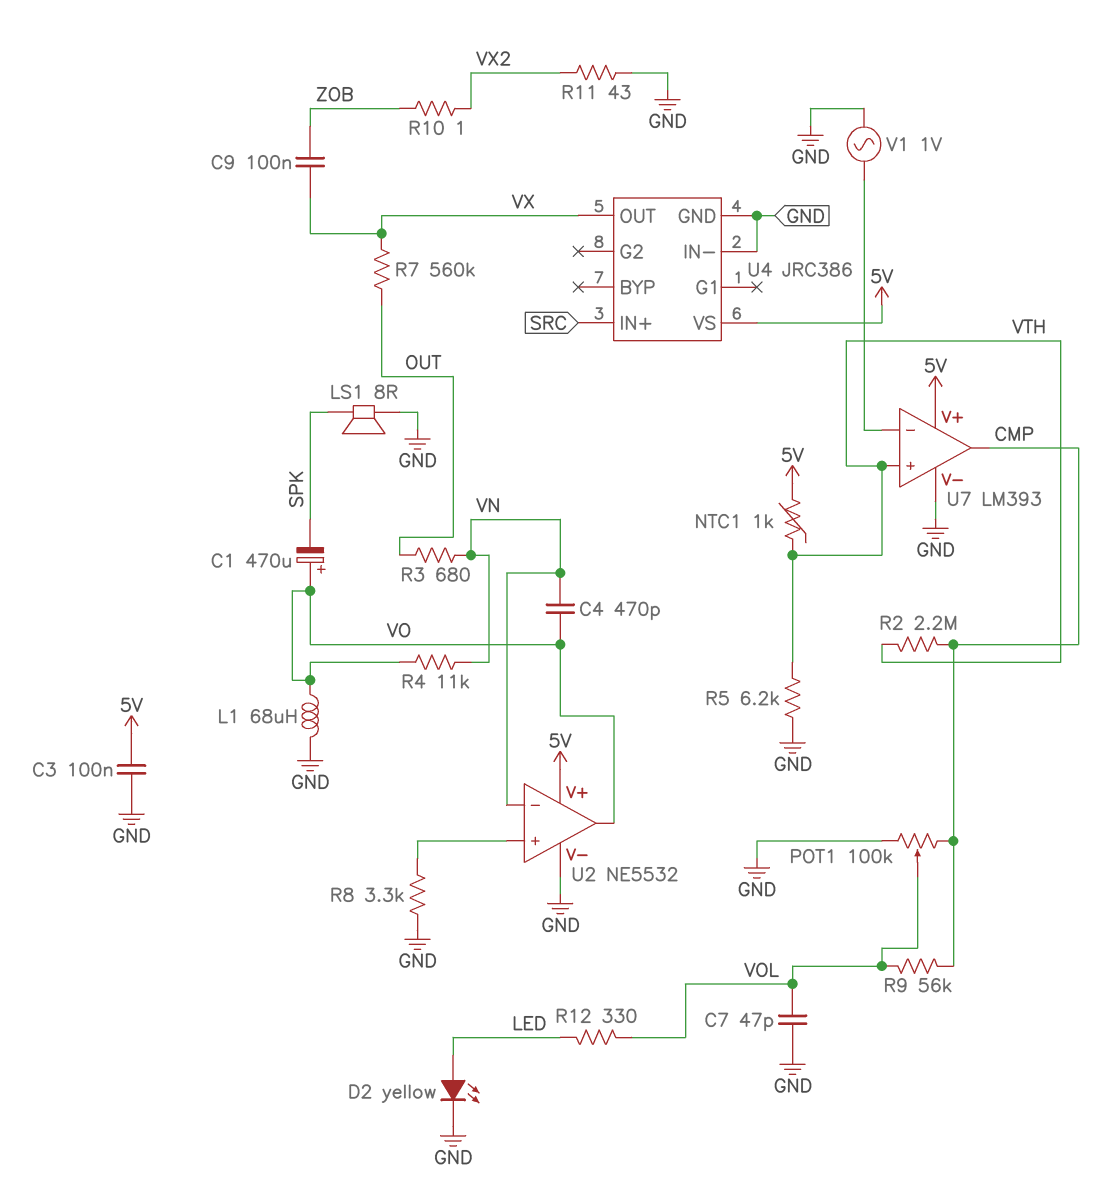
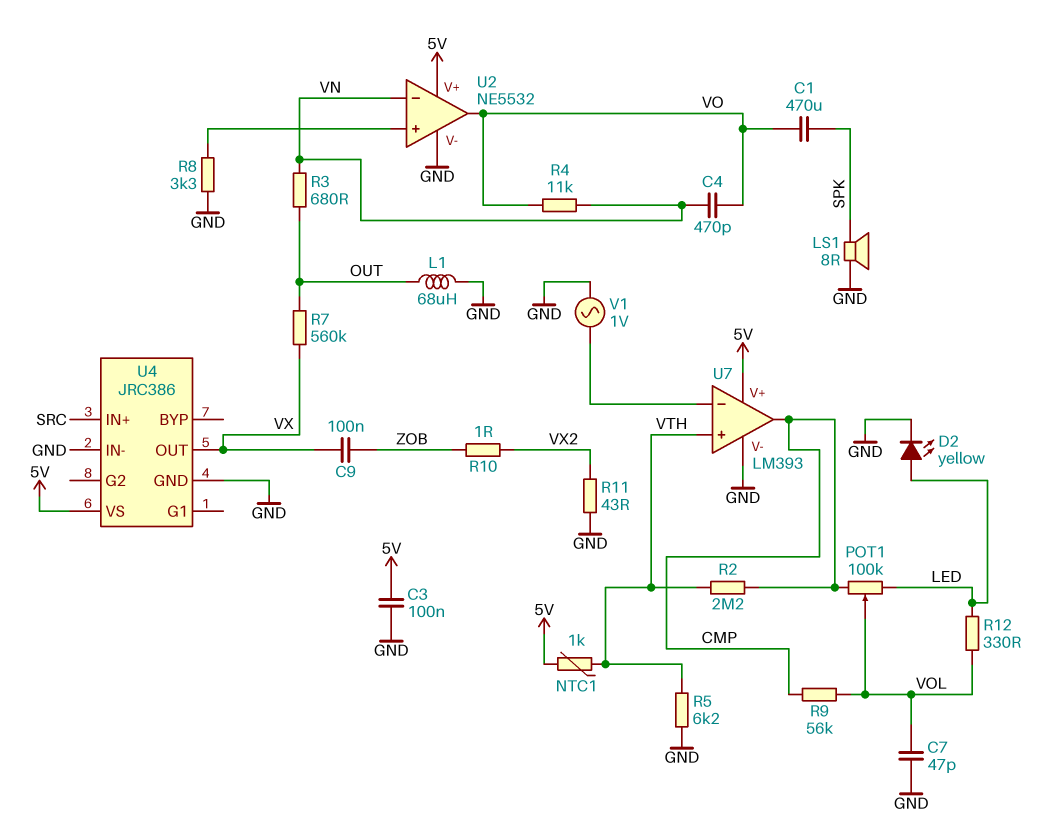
C1: 470uF (plus VO, minus SPK) -> 470uF (SPK, VO)
L1: 68uH (GND, VO) -> 68uH (GND, OUT)
POT1: 100k (CMP, GND, wiper VOL) -> 100k (CMP, LED, wiper VOL)

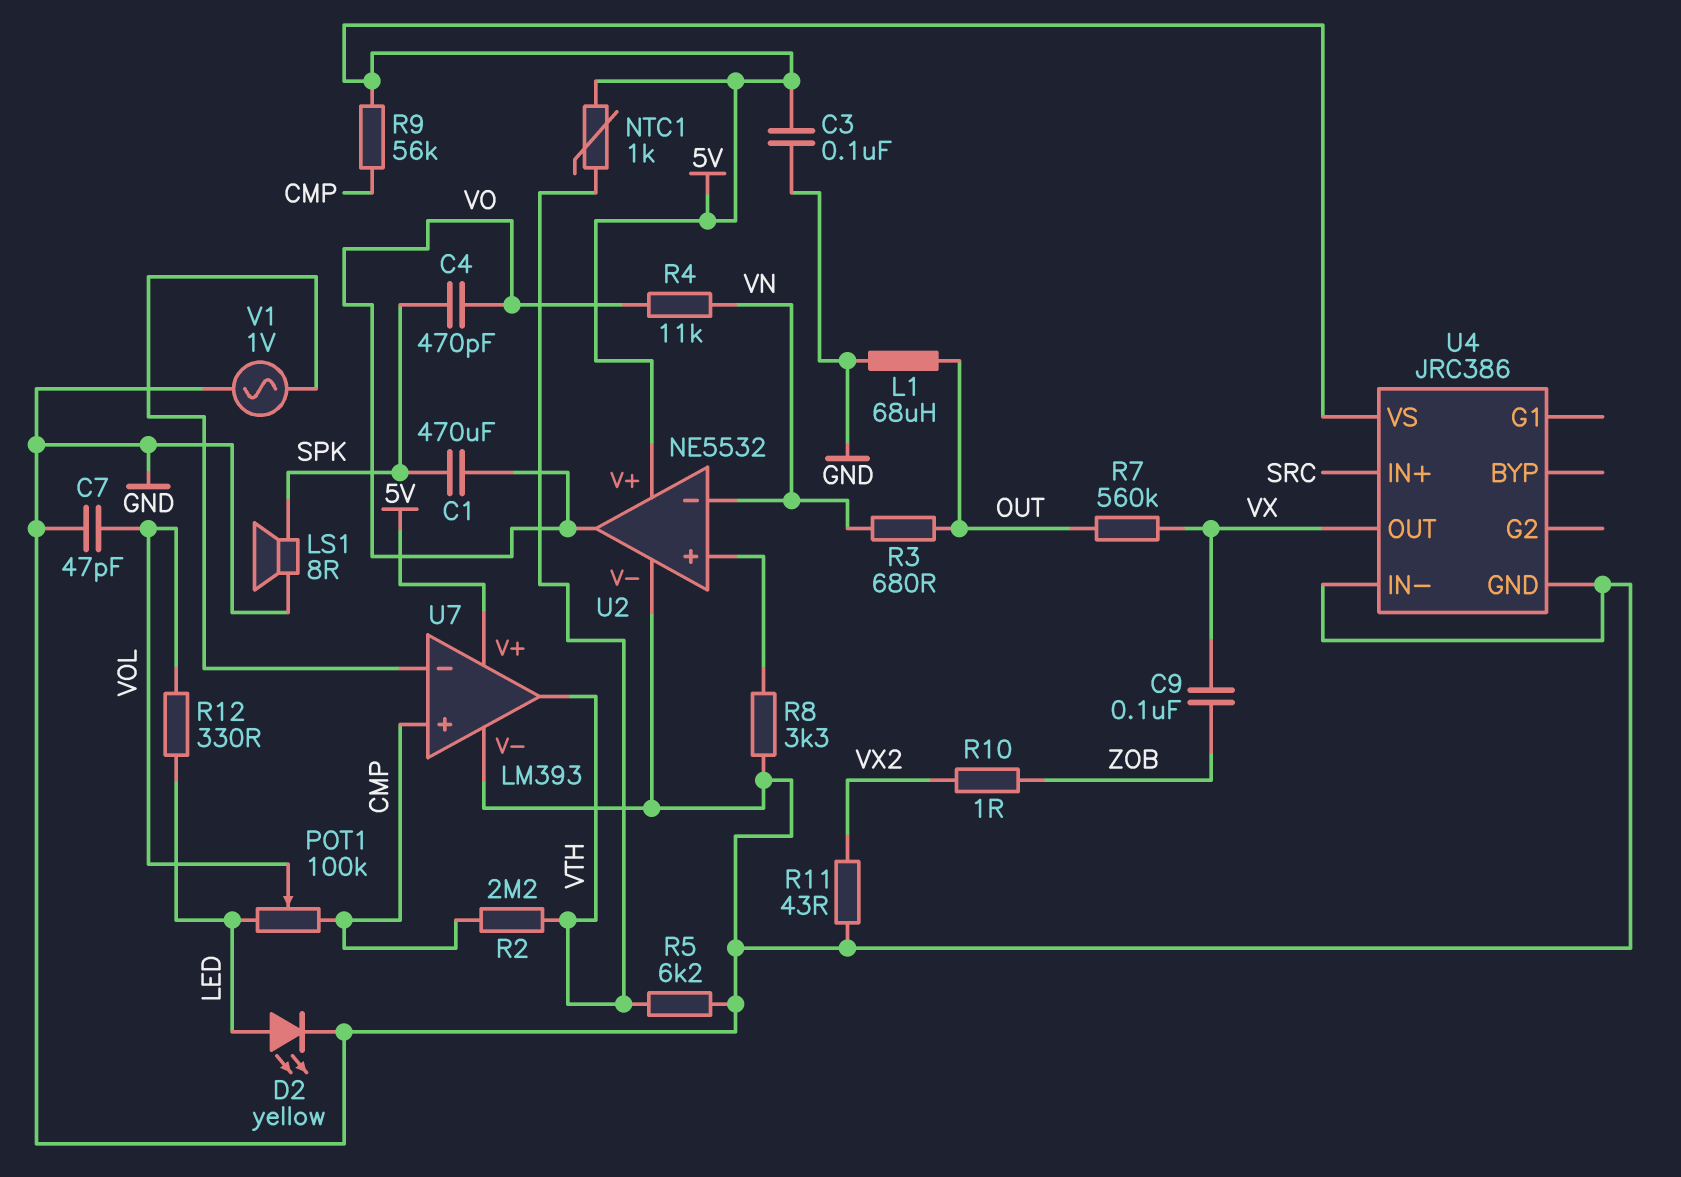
C4: 470pF (VN, VO) -> 470pF (SPK, VO)
R9: 56k (CMP, VOL) -> 56k (5V, CMP)
U7 pin in+: VTH -> CMP
U7 pin out: CMP -> VTH

